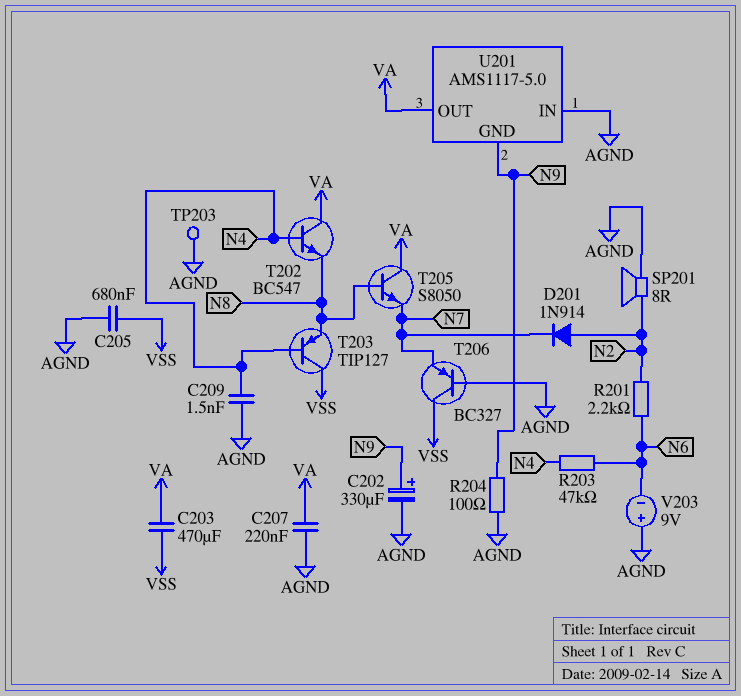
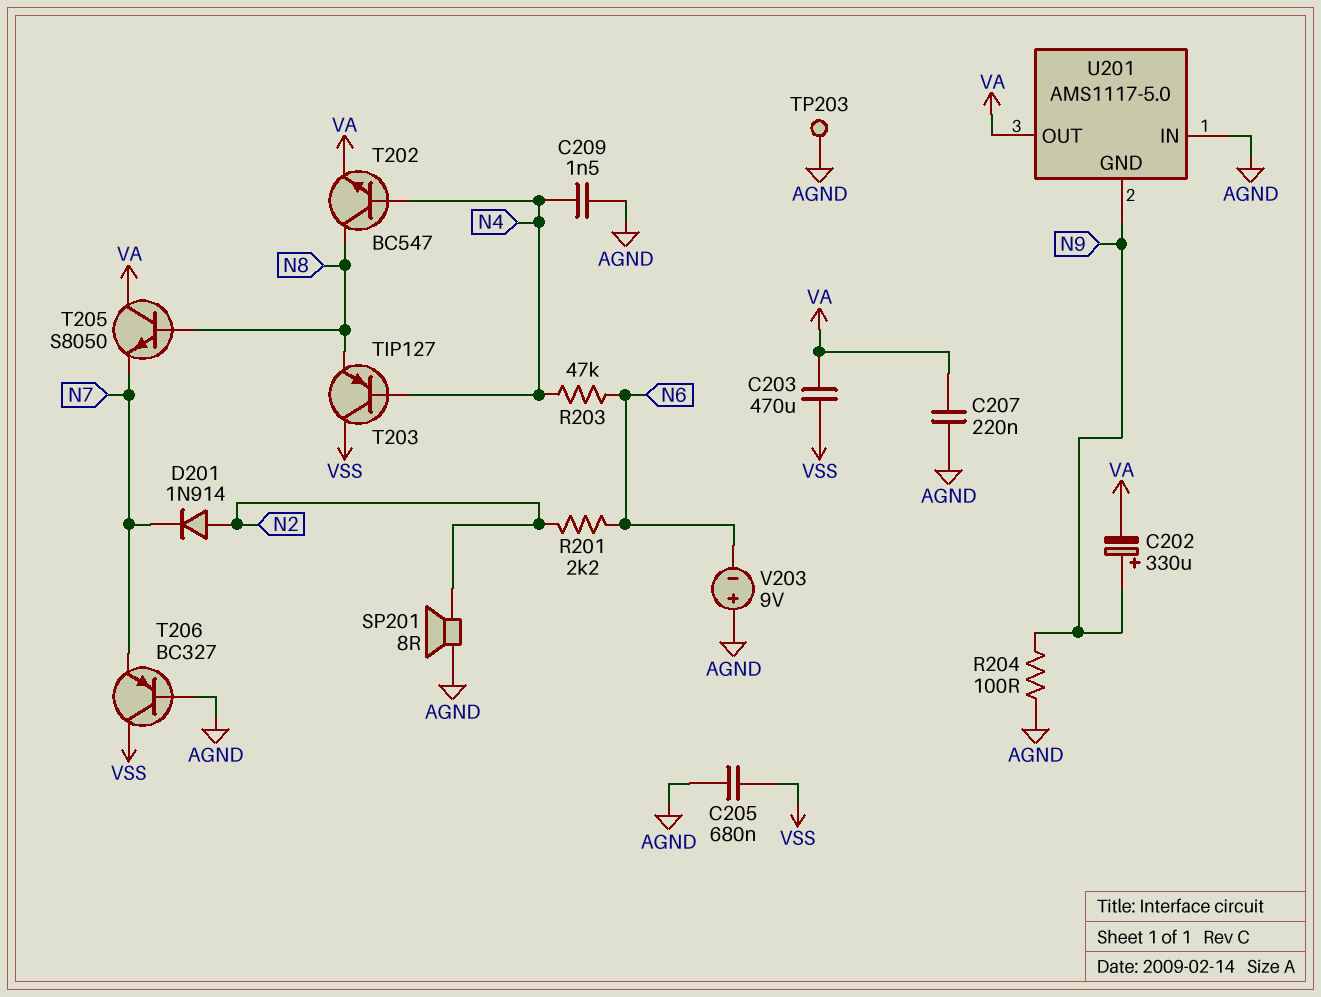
C202: 330uF (plus N9, minus AGND) -> 330uF (plus N9, minus VA)
T202: NPN BC547 (B N4, C VA, E N8) -> NPN BC547 (B N4, C N8, E VA)

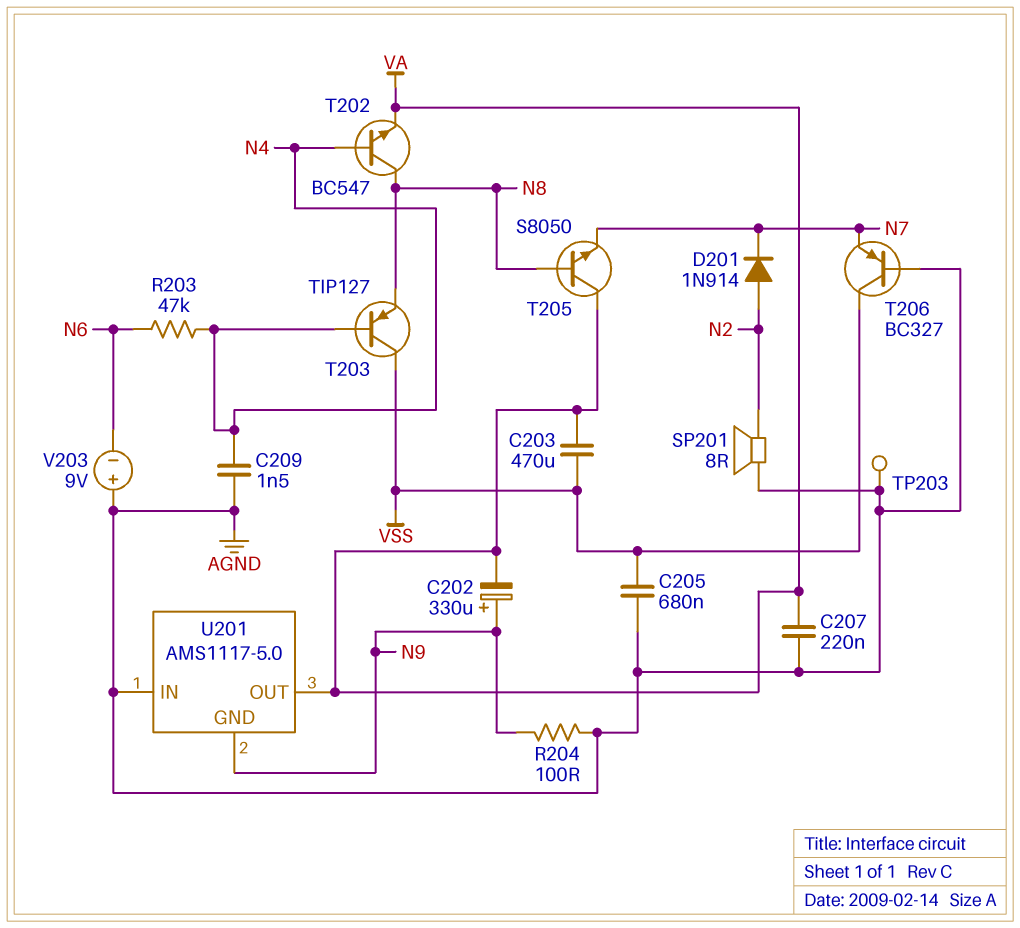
R201: 2.2k (N2, N6) -> none

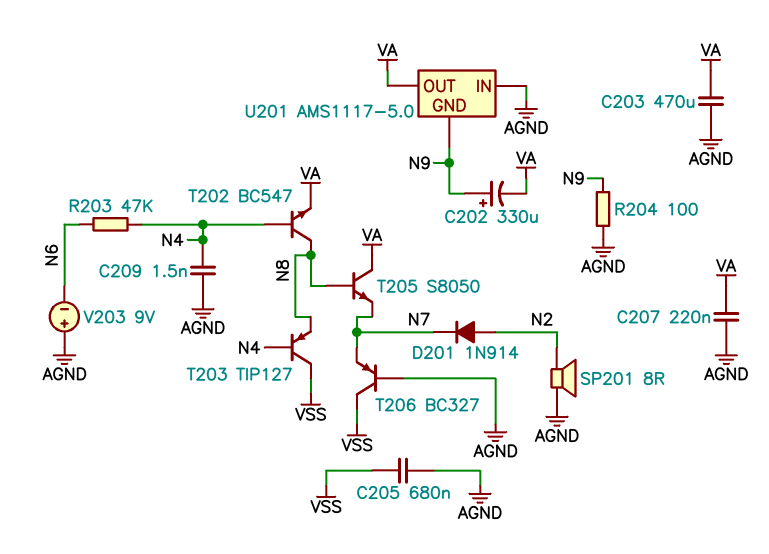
C203: 470uF (VA, VSS) -> 470uF (AGND, VA)
TP203: test point (AGND) -> none

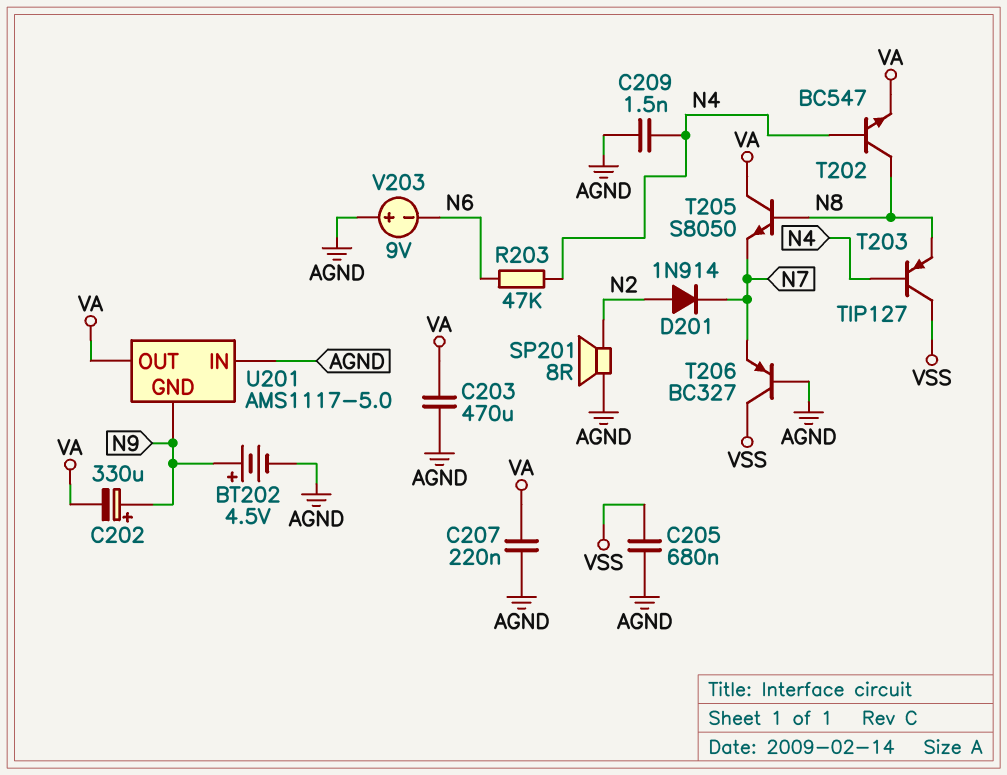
BT202: none -> 4.5V (plus N9, minus AGND)
R204: 100 (AGND, N9) -> none

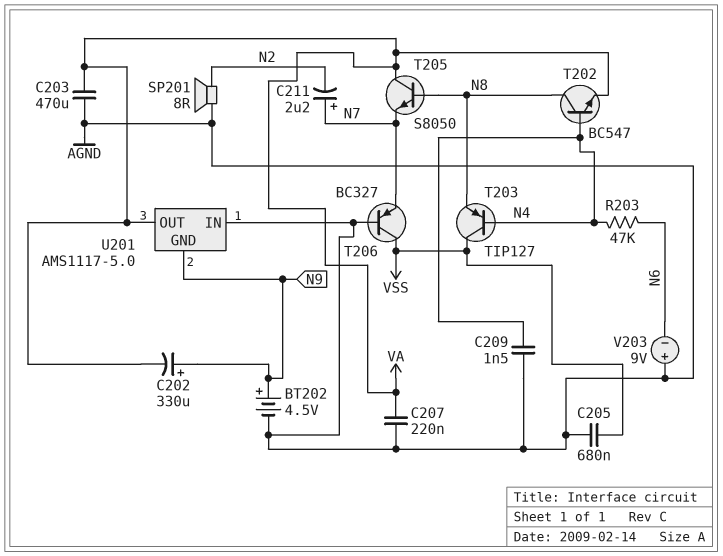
C211: none -> 2.2uF (plus N7, minus N2)
D201: diode 1N914 (A N2, K N7) -> none

